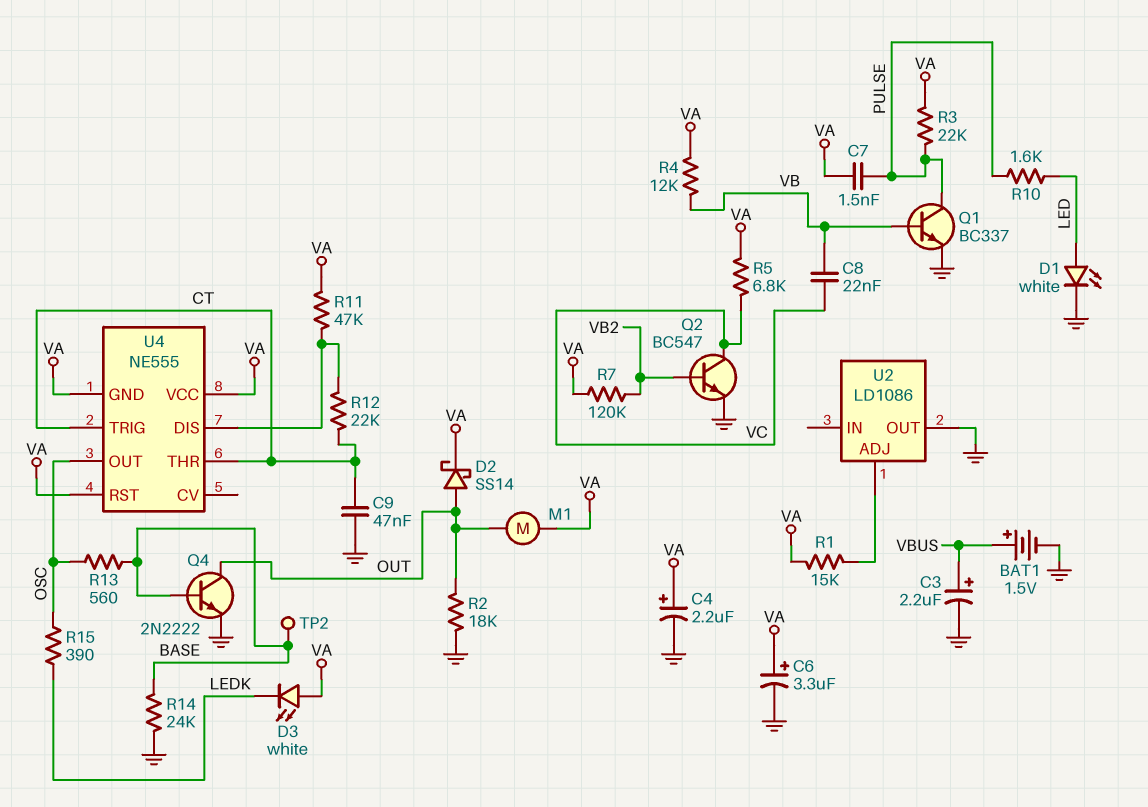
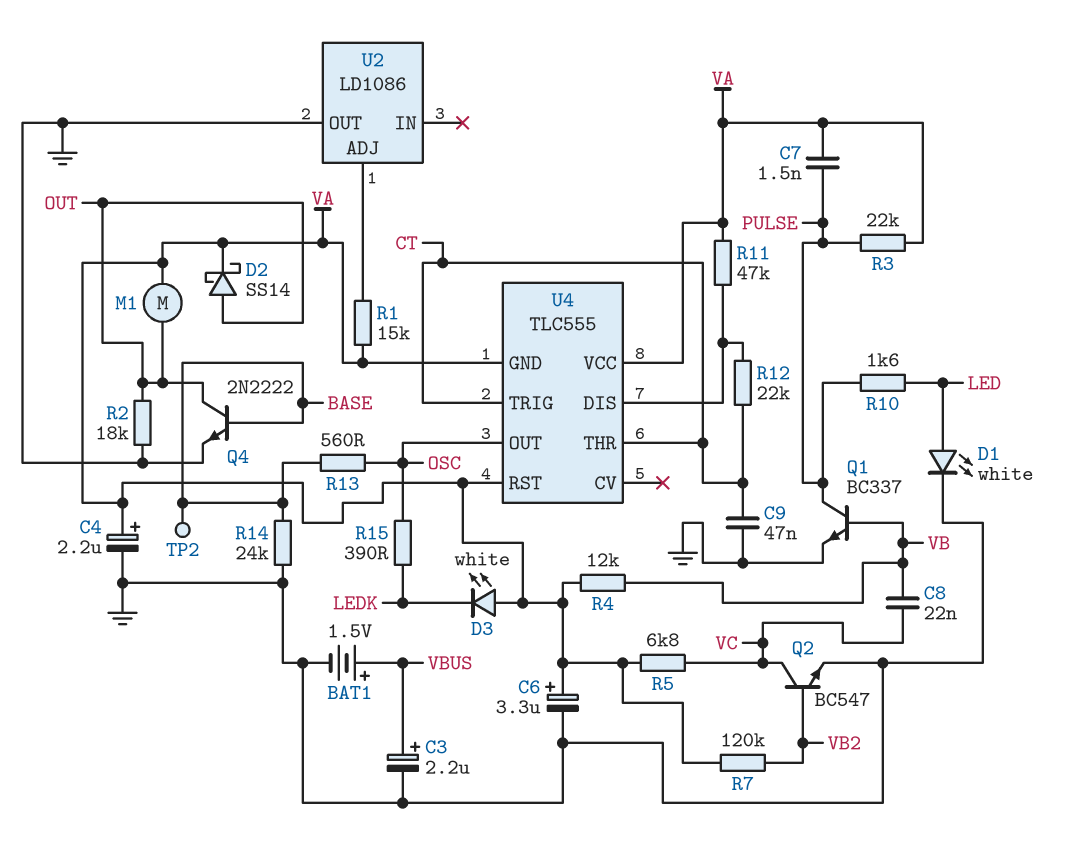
U4: NE555 -> TLC555

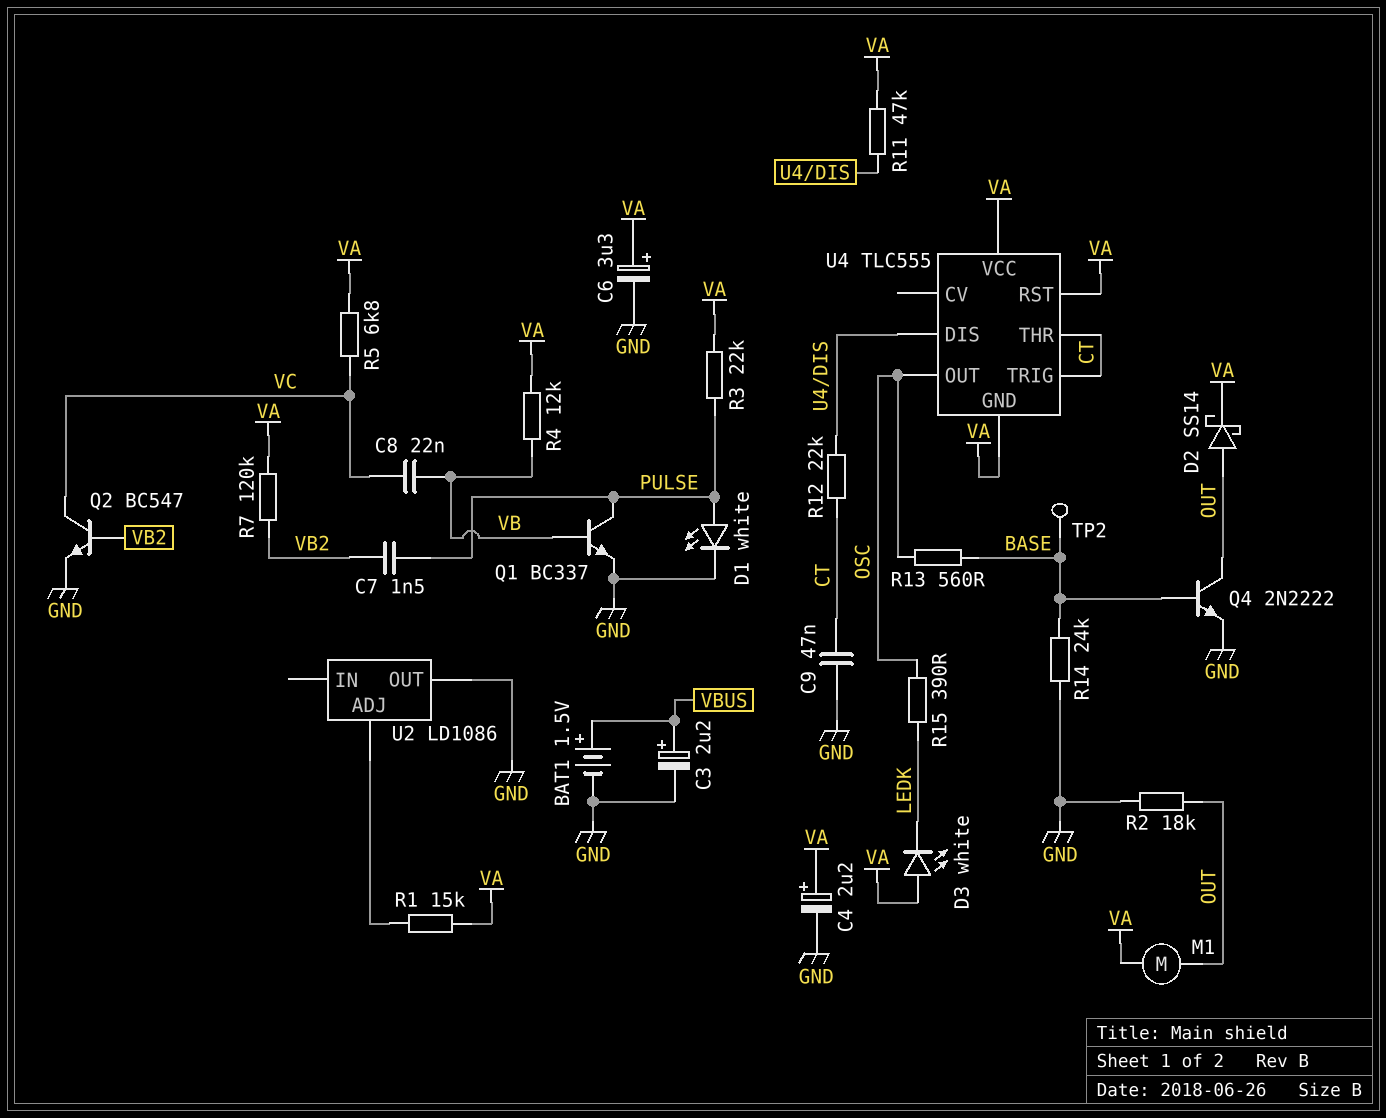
C7: 1.5nF (PULSE, VA) -> 1.5nF (PULSE, VB2)
D1: LED white (A LED, K GND) -> LED white (A PULSE, K GND)
R10: 1.6k (LED, PULSE) -> none

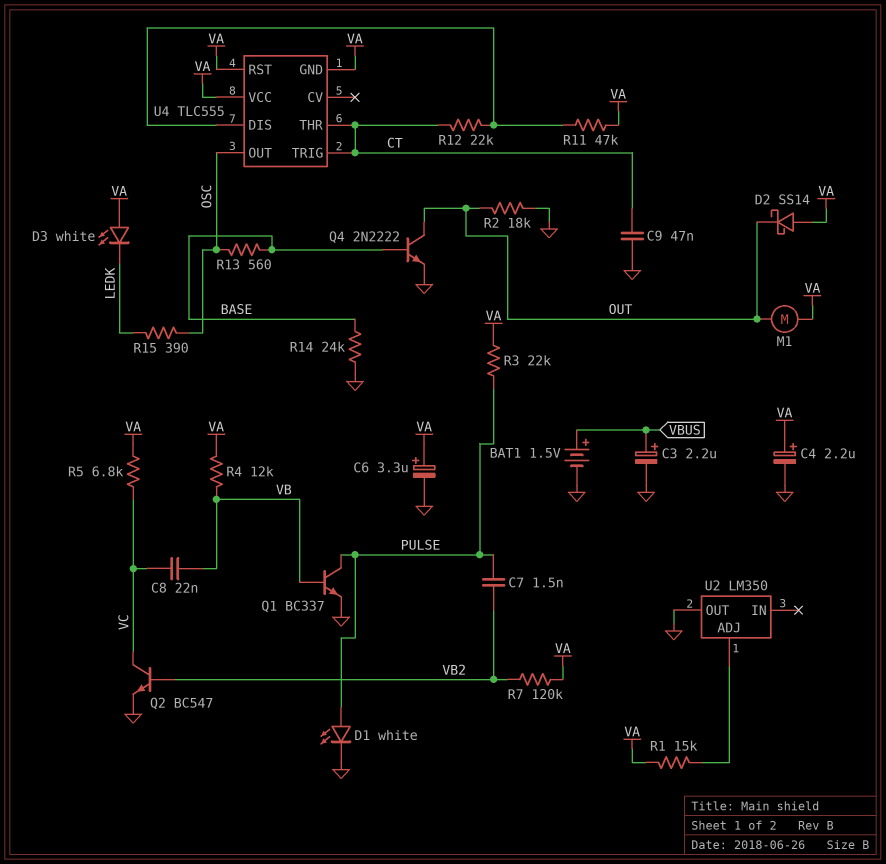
D2: schottky SS14 (A OUT, K VA) -> schottky SS14 (A VA, K OUT)
TP2: test point (BASE) -> none
U2: LD1086 -> LM350

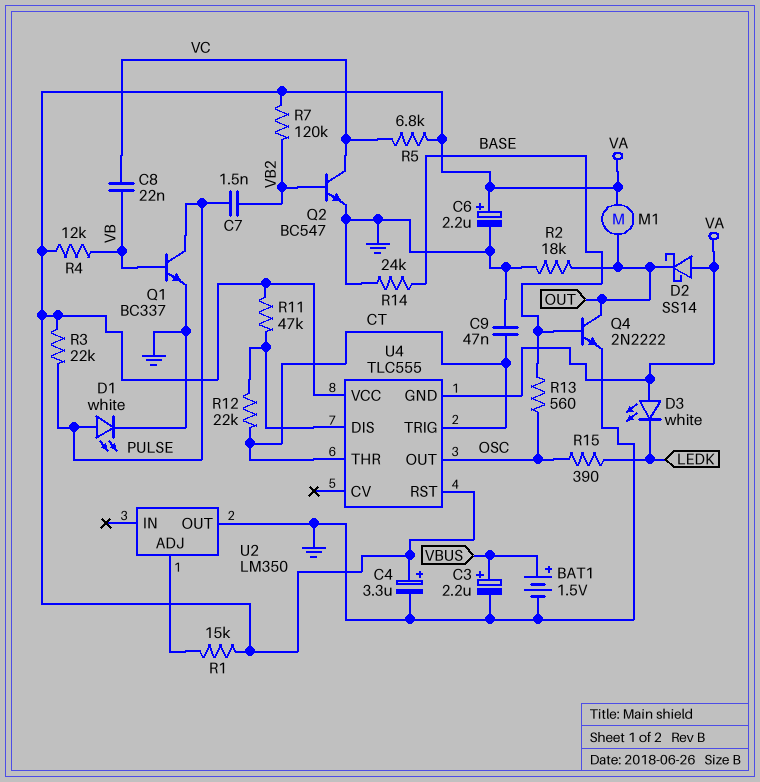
C4: 2.2uF (plus VA, minus GND) -> 3.3uF (plus VA, minus GND)
C6: 3.3uF (plus VA, minus GND) -> 2.2uF (plus VA, minus GND)

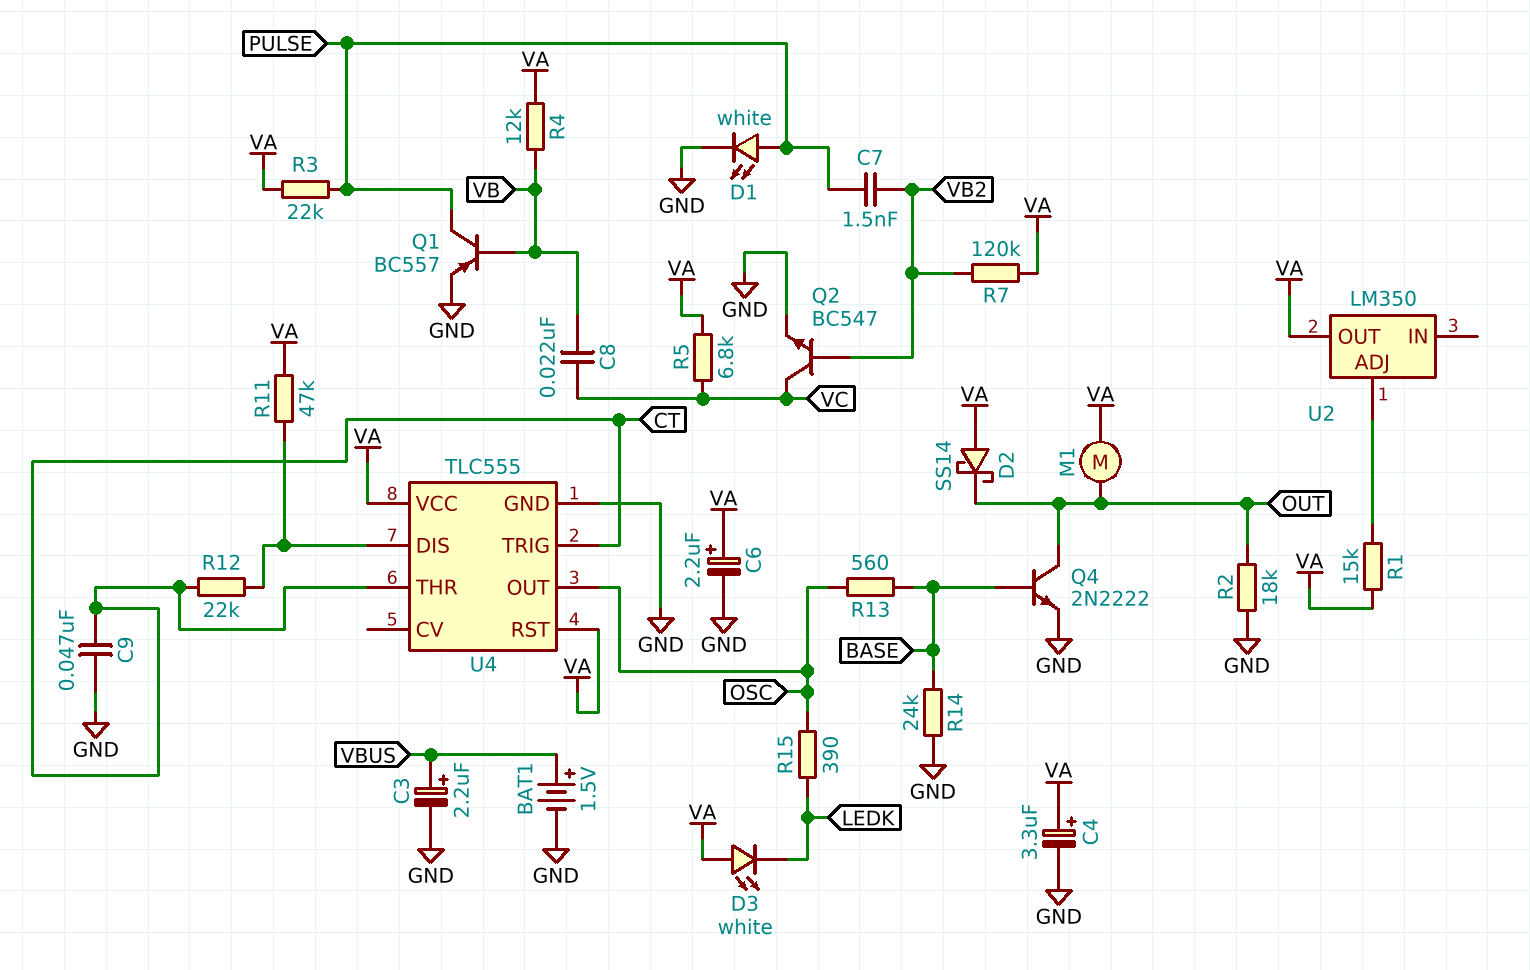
Q1: NPN BC337 (B VB, C PULSE, E GND) -> PNP BC557 (B VB, C PULSE, E GND)
U2 pin OUT: GND -> VA
U4 pin GND: VA -> GND

